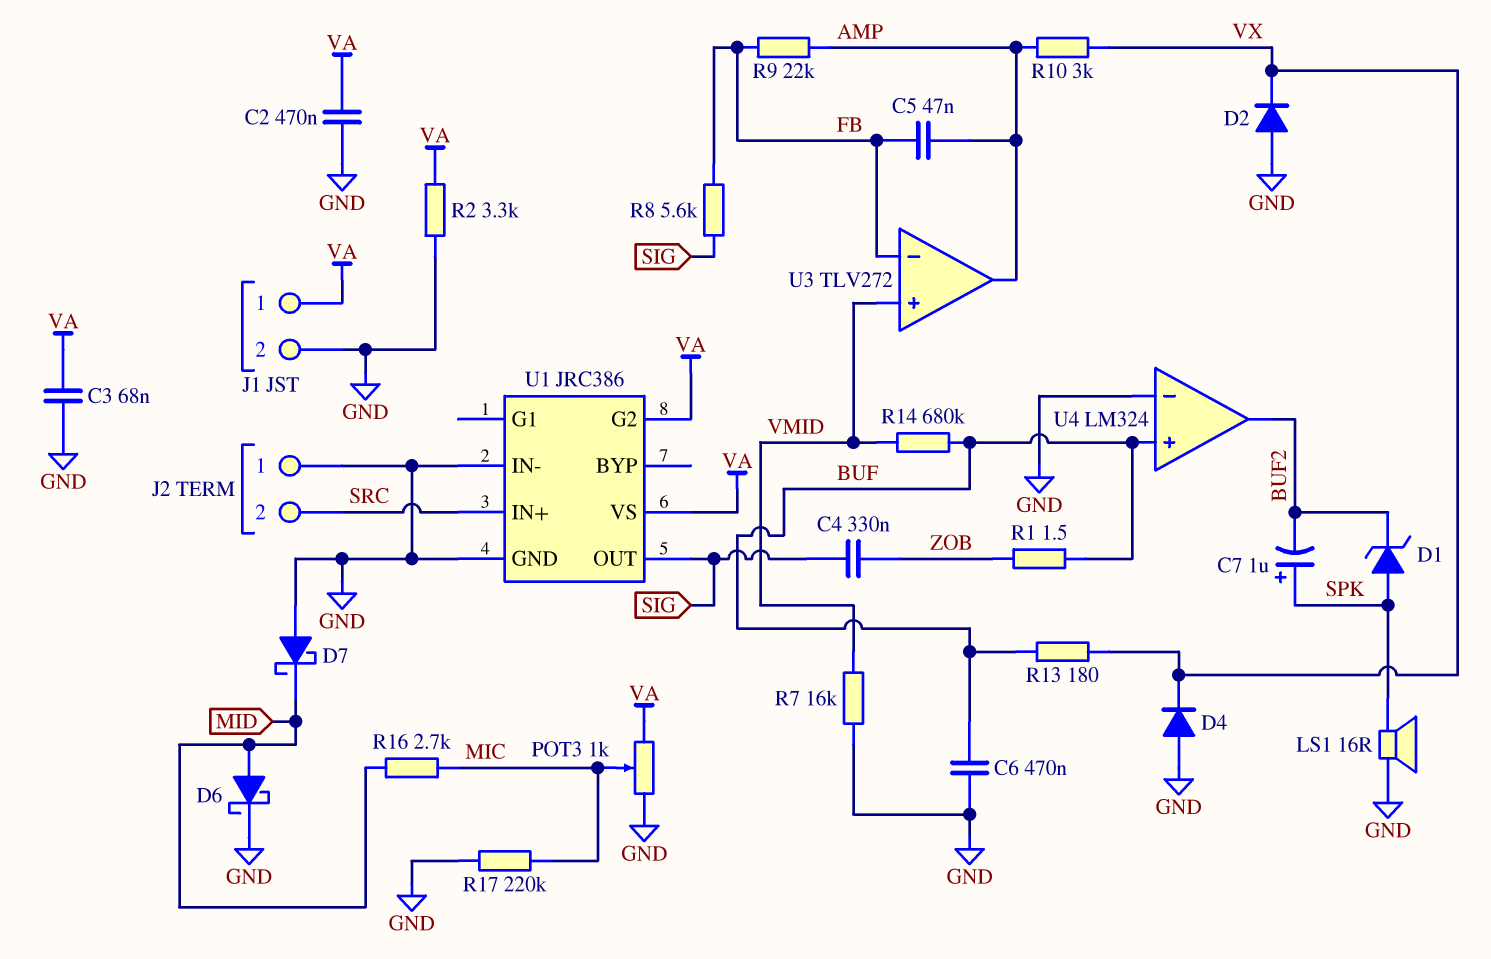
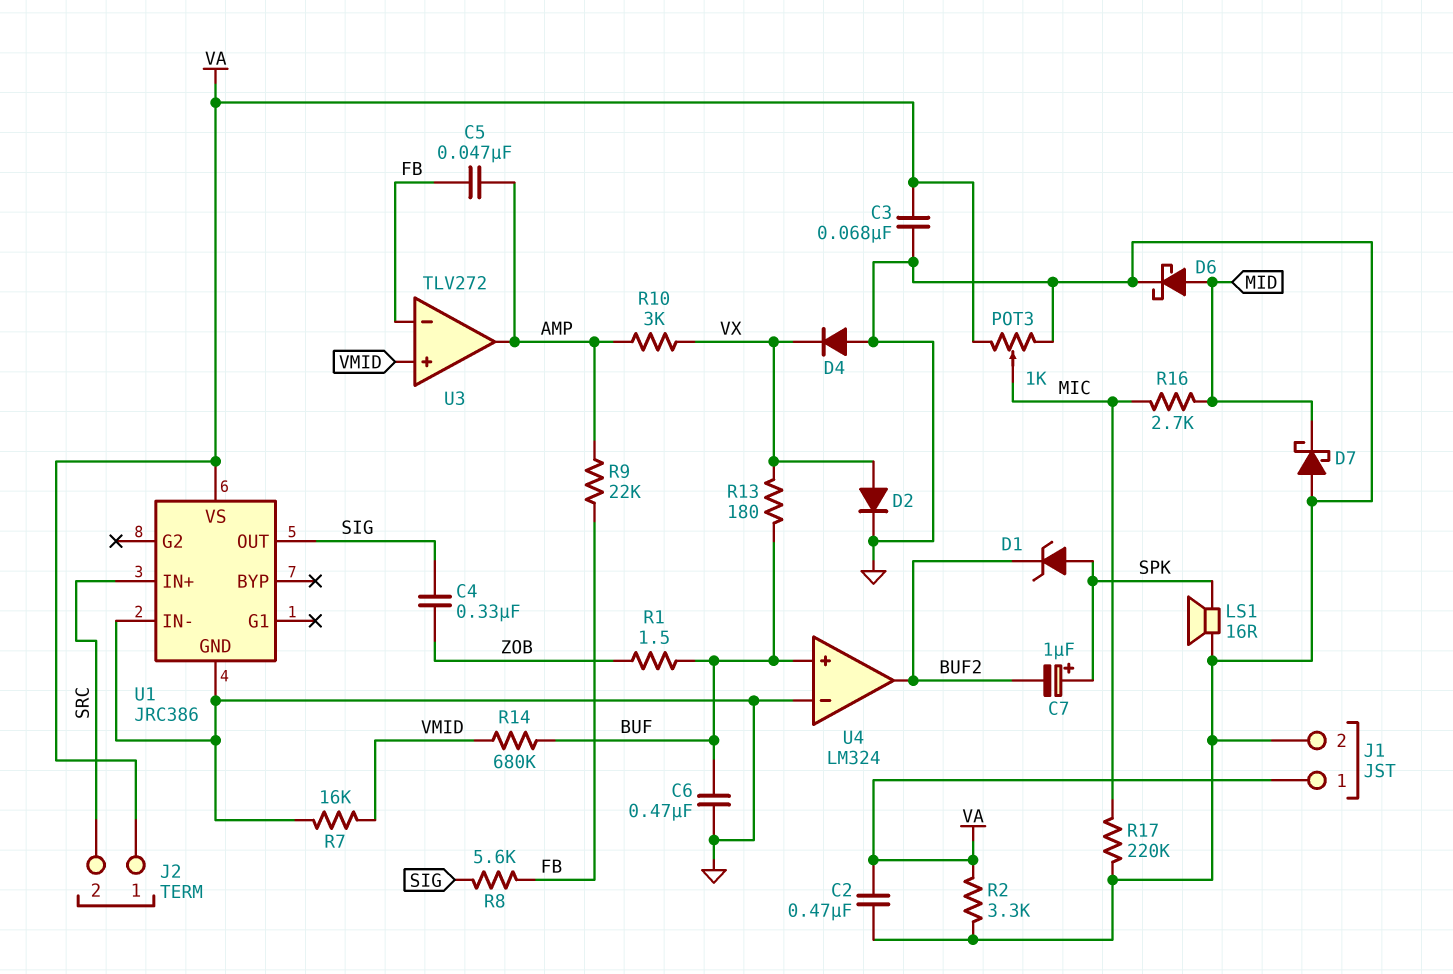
D2: diode (A GND, K VX) -> diode (A VX, K GND)
J2 pin 1: GND -> VA
U1 pin G2: VA -> none

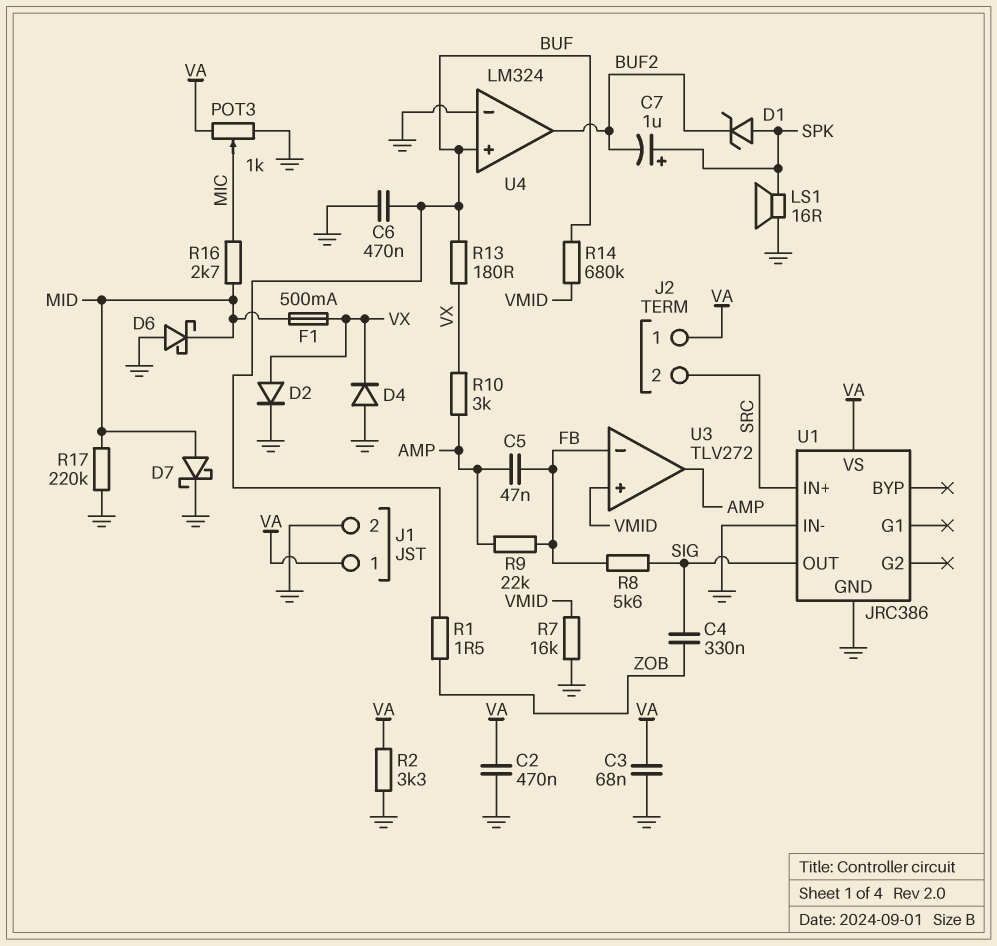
D6: schottky (A MID, K GND) -> schottky (A GND, K MID)
D7: schottky (A GND, K MID) -> schottky (A MID, K GND)
F1: none -> 500mA (MID, VX)
R17: 220k (GND, MIC) -> 220k (GND, MID)

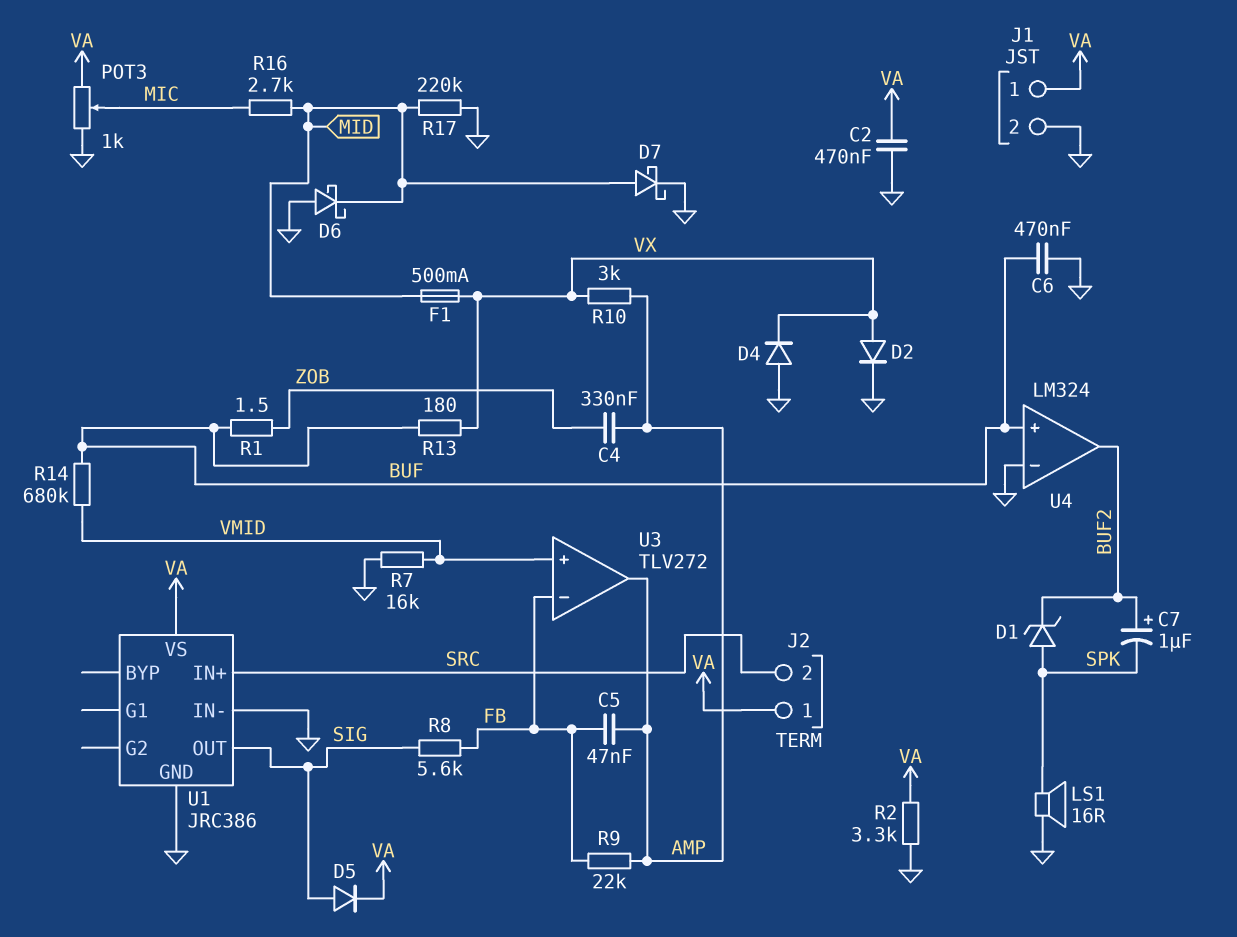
C3: 68nF (GND, VA) -> none
C4: 330nF (SIG, ZOB) -> 330nF (AMP, ZOB)
C7: 1uF (plus SPK, minus BUF2) -> 1uF (plus BUF2, minus SPK)
D5: none -> diode (A SIG, K VA)

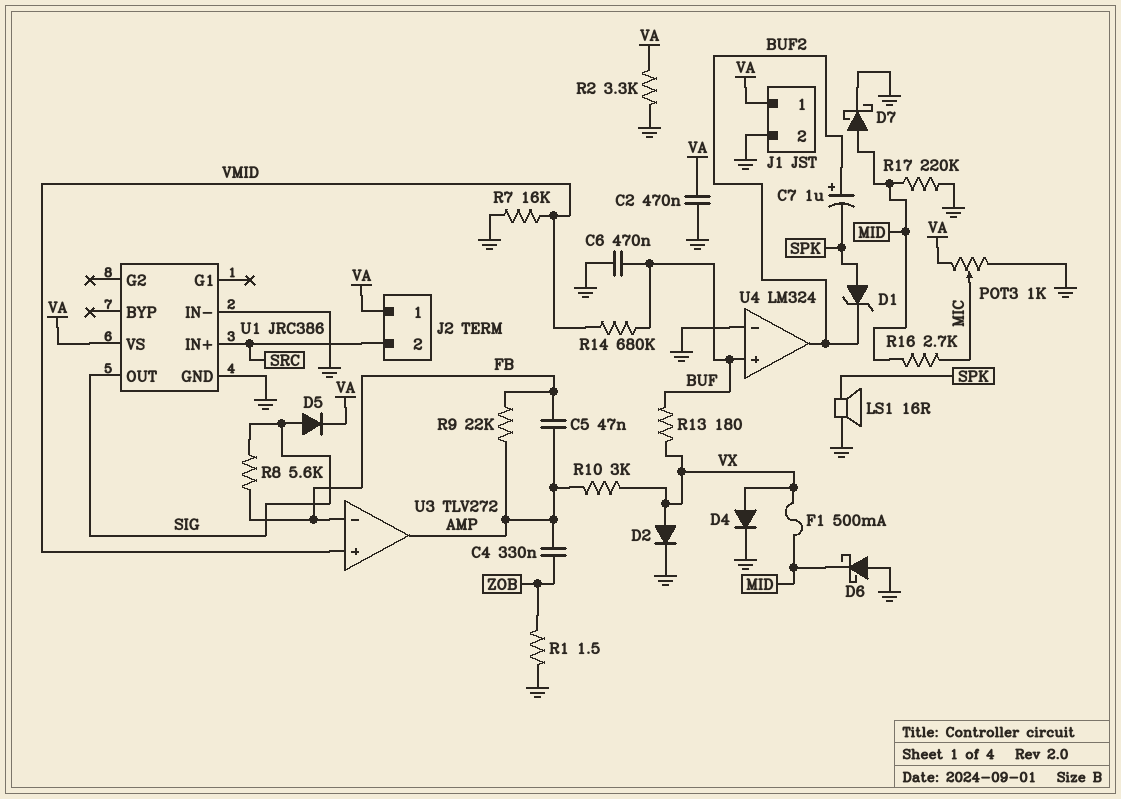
D4: diode (A GND, K VX) -> diode (A VX, K GND)
R1: 1.5 (BUF, ZOB) -> 1.5 (GND, ZOB)

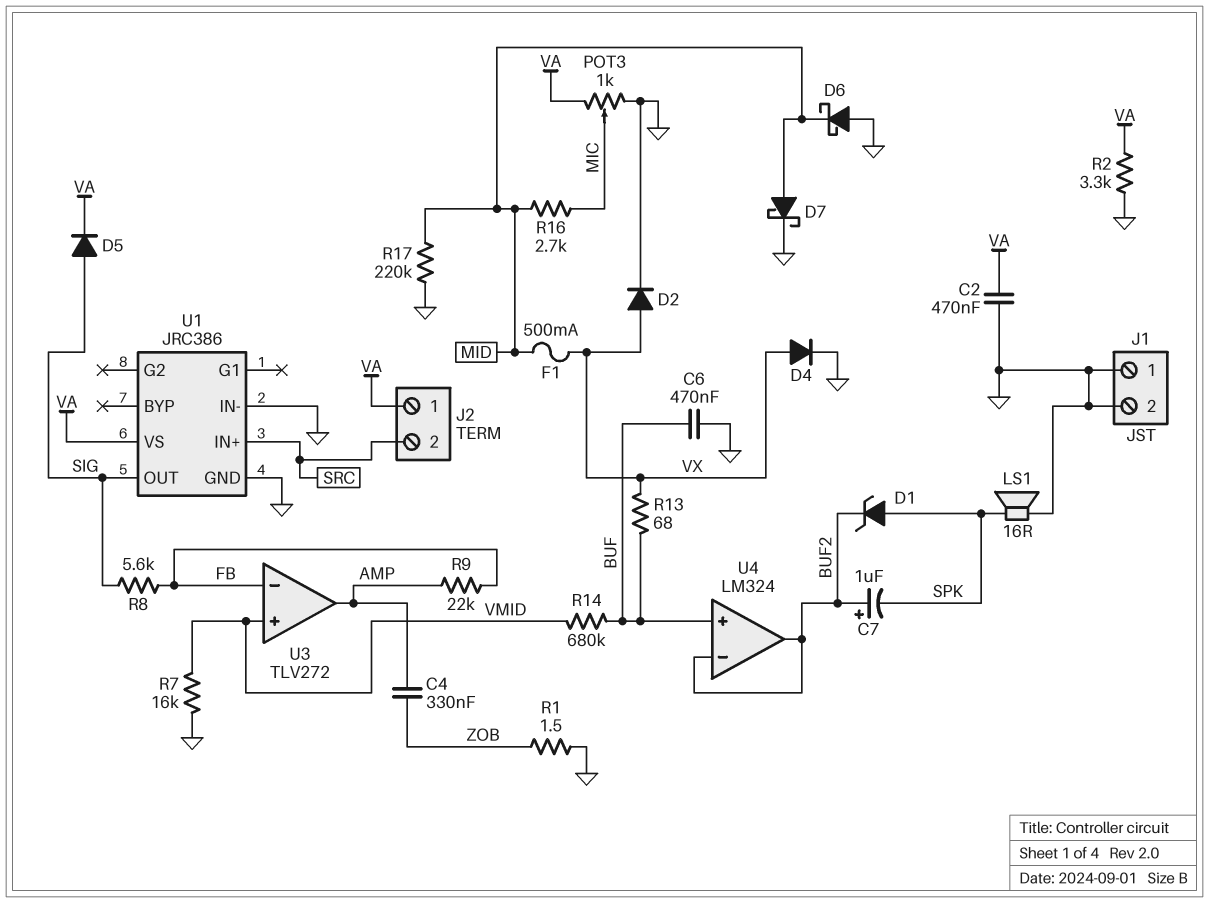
C5: 47nF (AMP, FB) -> none
J1 pin 1: VA -> GND
R10: 3k (AMP, VX) -> none
R13: 180 (BUF, VX) -> 68 (BUF, VX)
U4 pin in-: GND -> BUF2

